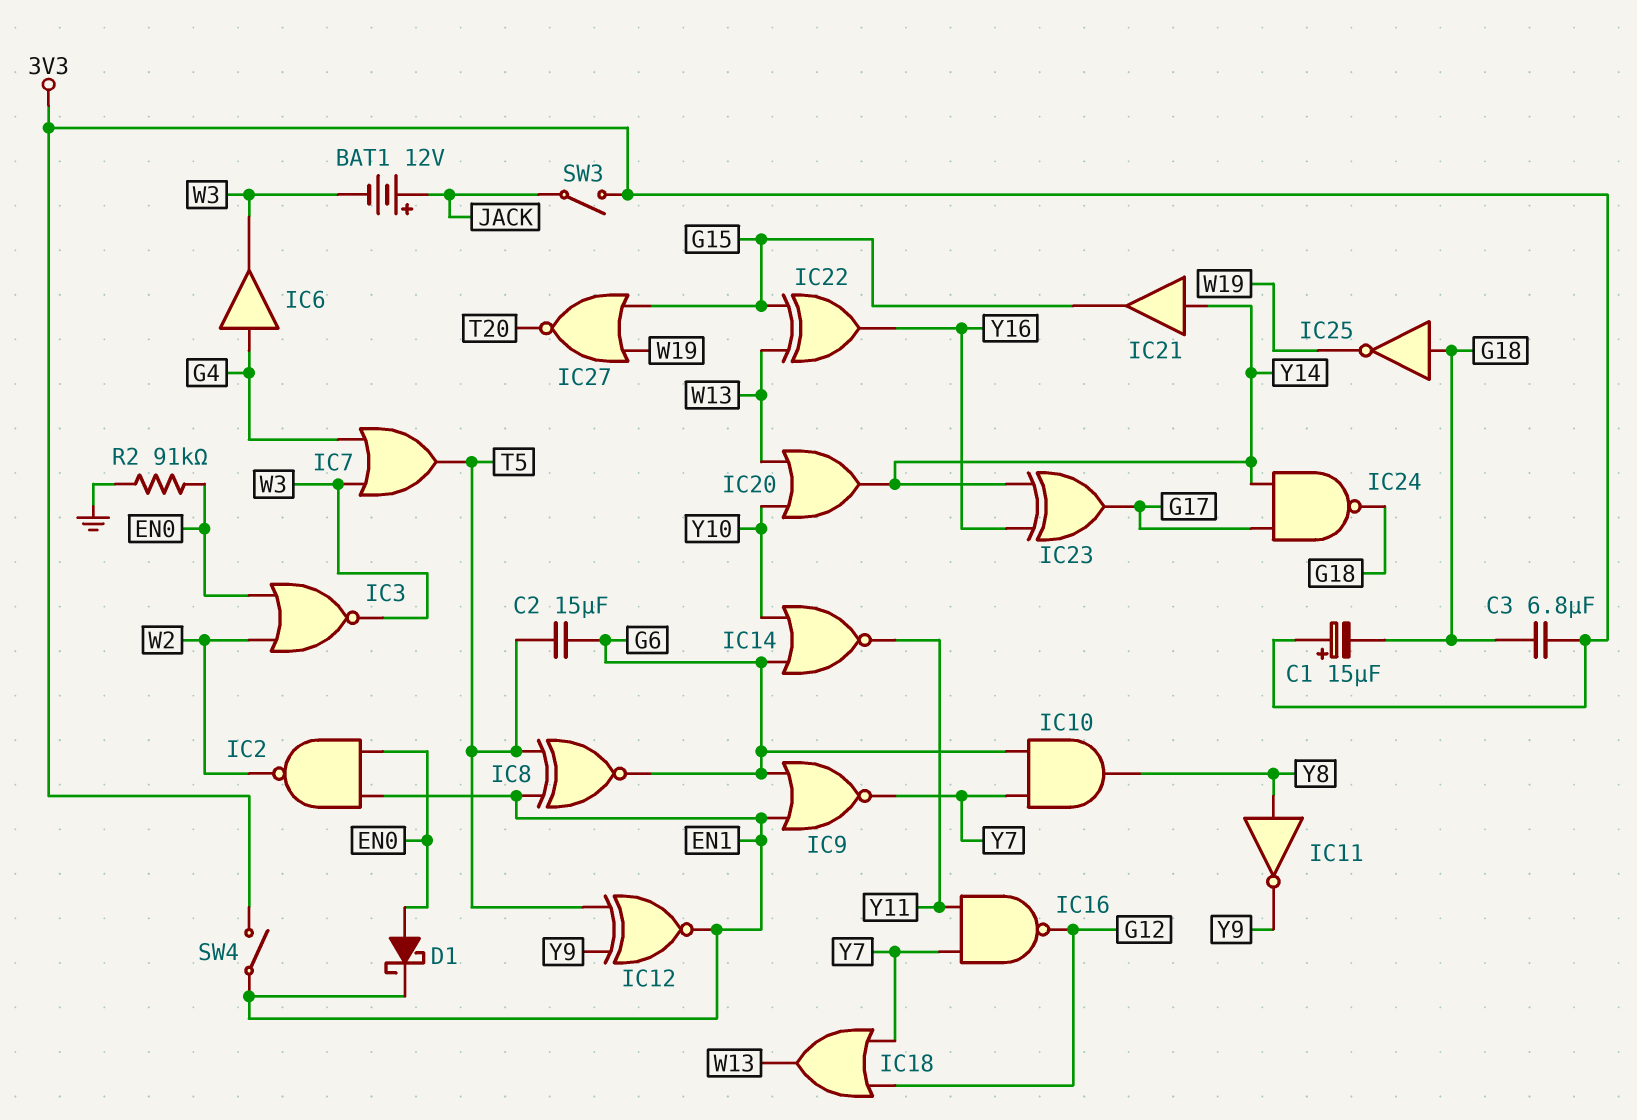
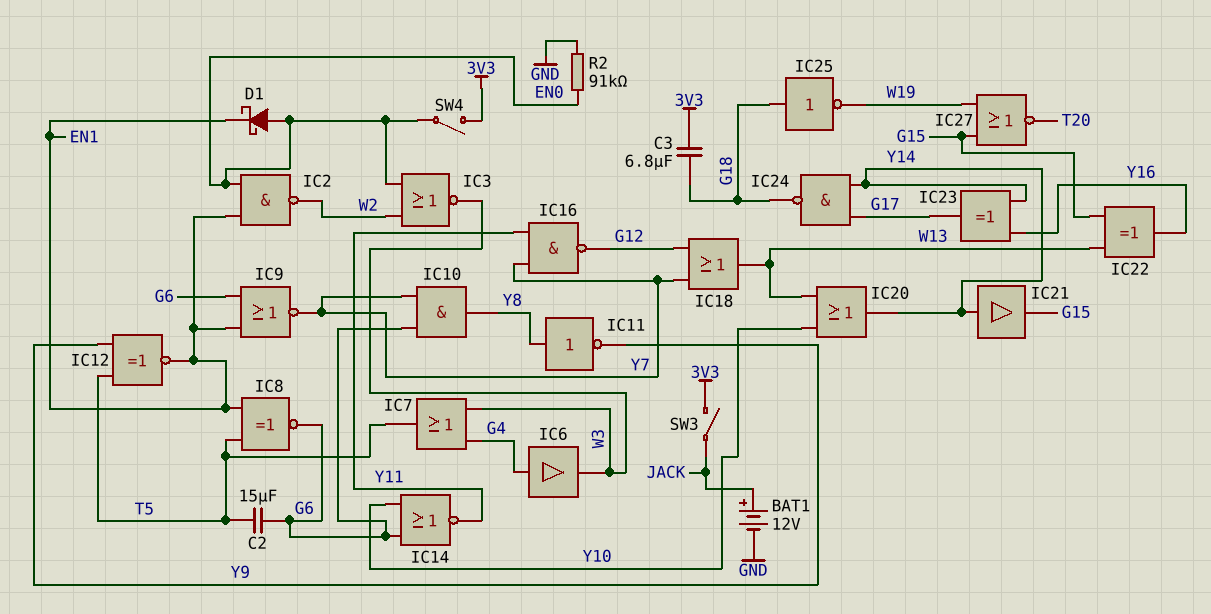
BAT1: 12V (plus JACK, minus W3) -> 12V (plus JACK, minus GND)
C1: 15uF (plus 3V3, minus G18) -> none
SW4: switch (3V3, EN1) -> switch (3V3, EN0)

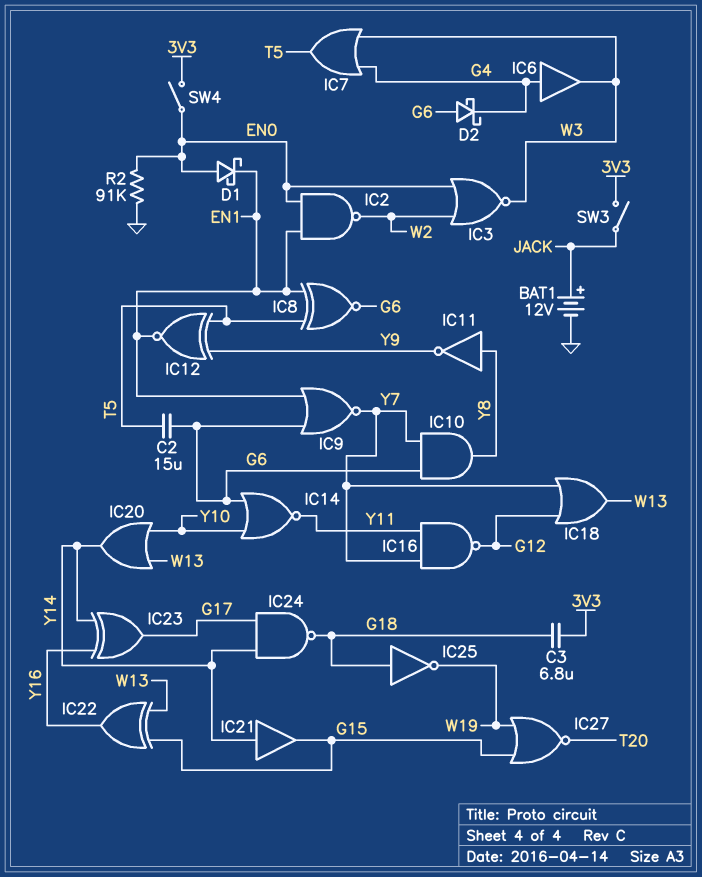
D2: none -> schottky (A G6, K G4)

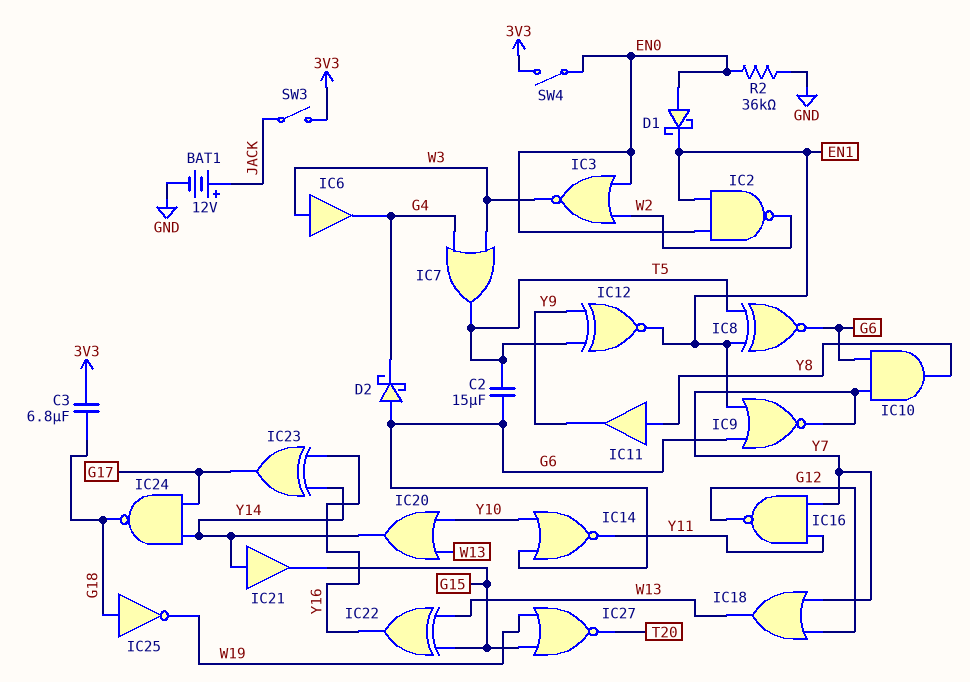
IC6: buffer (in G4, out W3) -> buffer (in W3, out G4)
IC11: NOT (in Y8, out Y9) -> buffer (in Y8, out Y9)
R2: 91k (EN0, GND) -> 36k (EN0, GND)

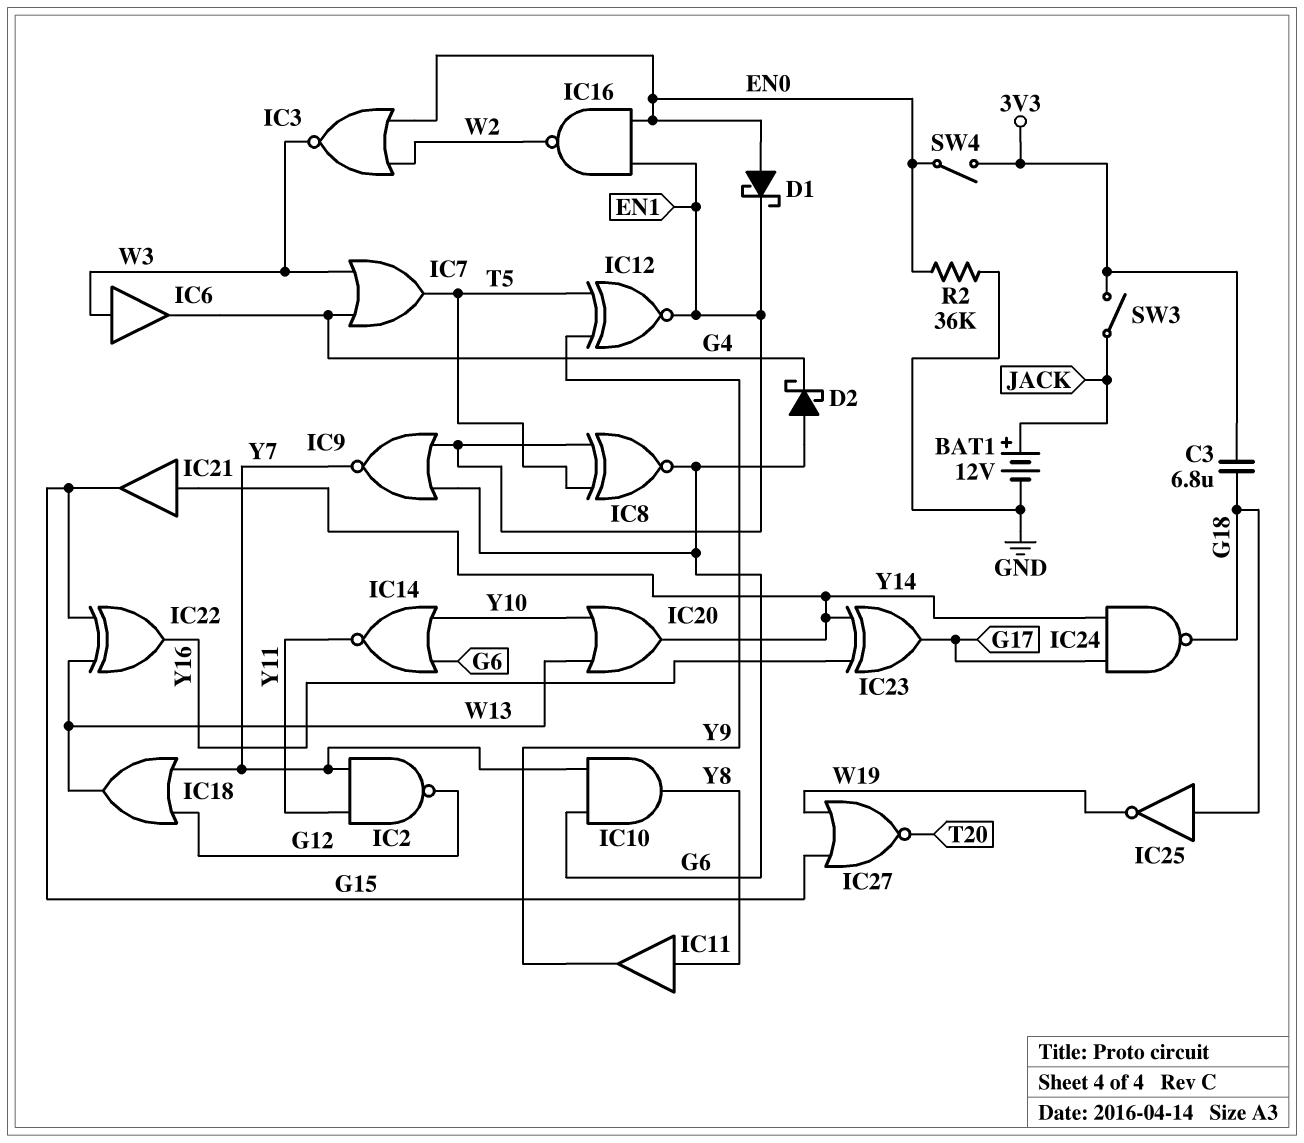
C2: 15uF (G6, T5) -> none
IC2: NAND (in EN0, in EN1, out W2) -> NAND (in Y7, in Y11, out G12)
IC16: NAND (in Y7, in Y11, out G12) -> NAND (in EN0, in EN1, out W2)

